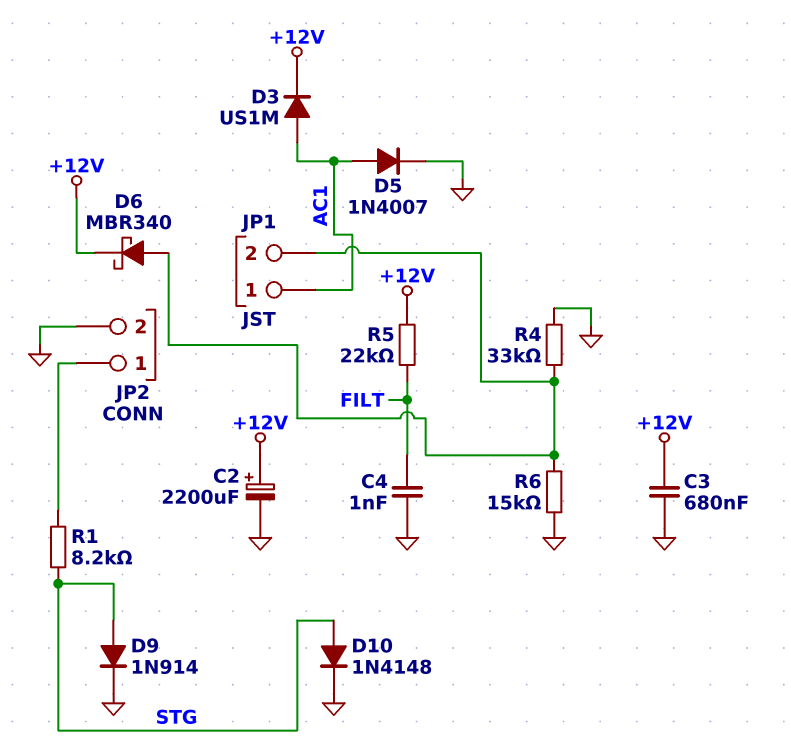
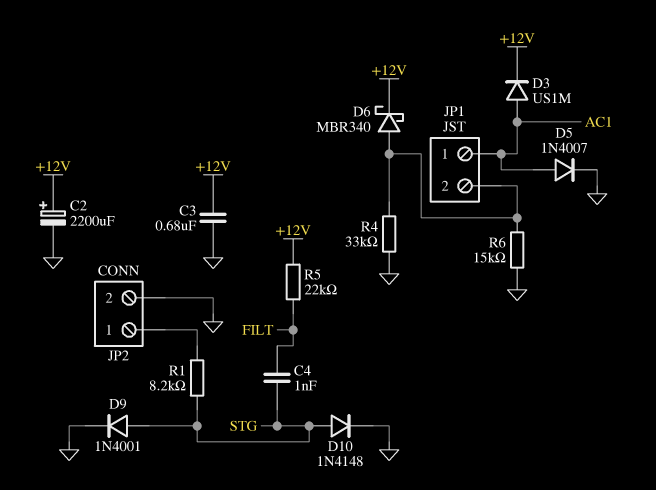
C4: 1nF (FILT, GND) -> 1nF (FILT, STG)
D9: diode 1N914 (A STG, K GND) -> diode 1N4001 (A STG, K GND)

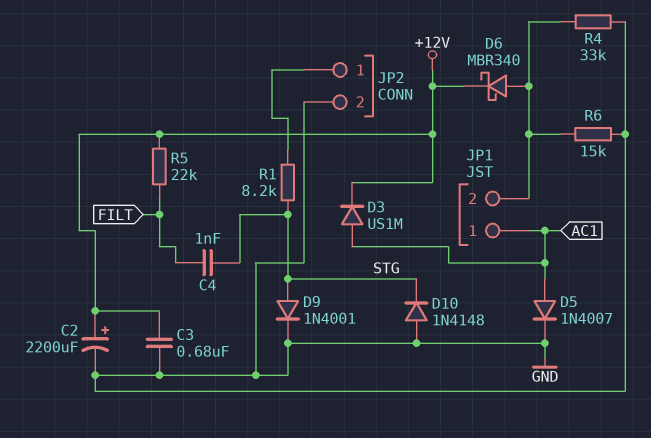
D10: diode 1N4148 (A STG, K GND) -> diode 1N4148 (A GND, K STG)

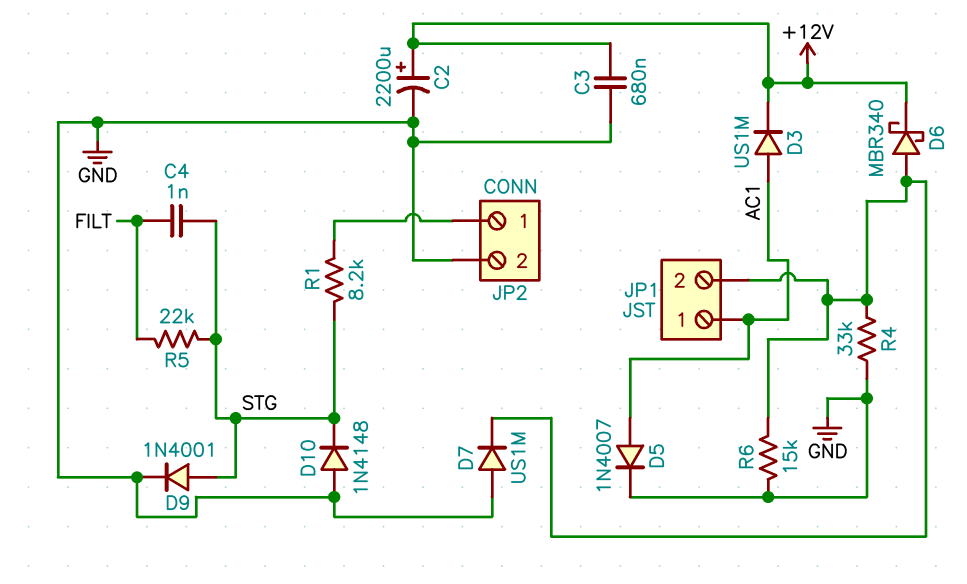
D7: none -> diode US1M (A GND, K JP1/2)
R5: 22k (+12V, FILT) -> 22k (FILT, STG)

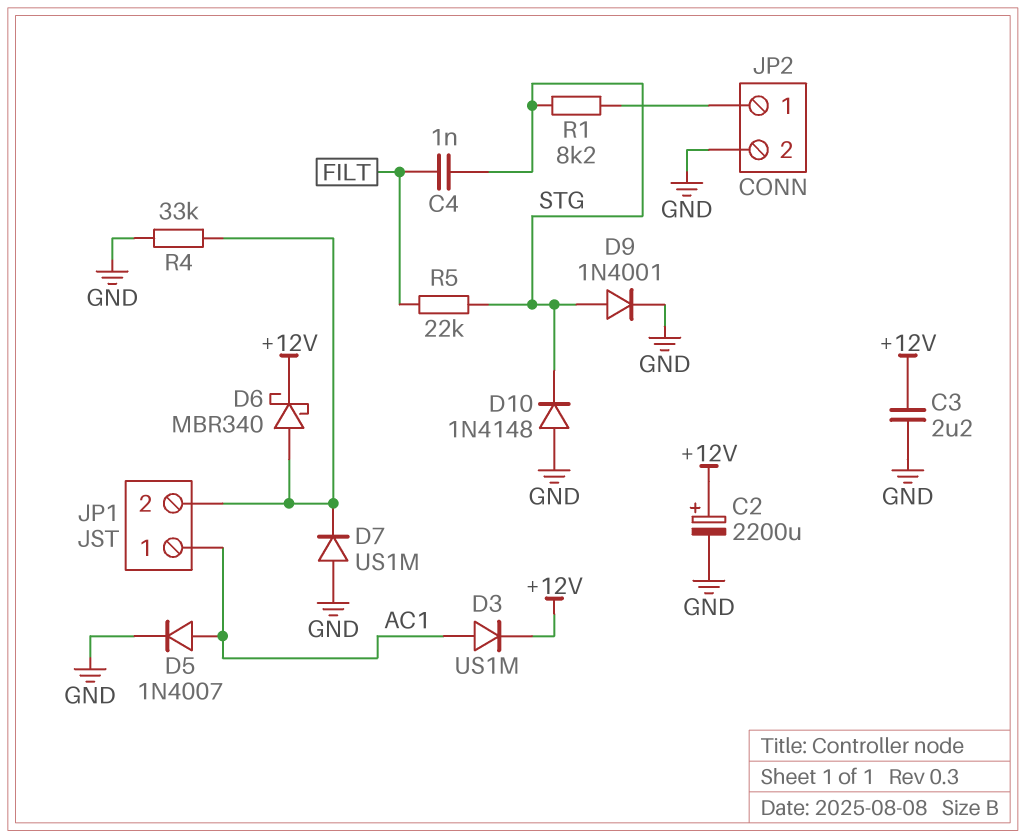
C3: 680nF (+12V, GND) -> 2.2uF (+12V, GND)
R6: 15k (GND, JP1/2) -> none

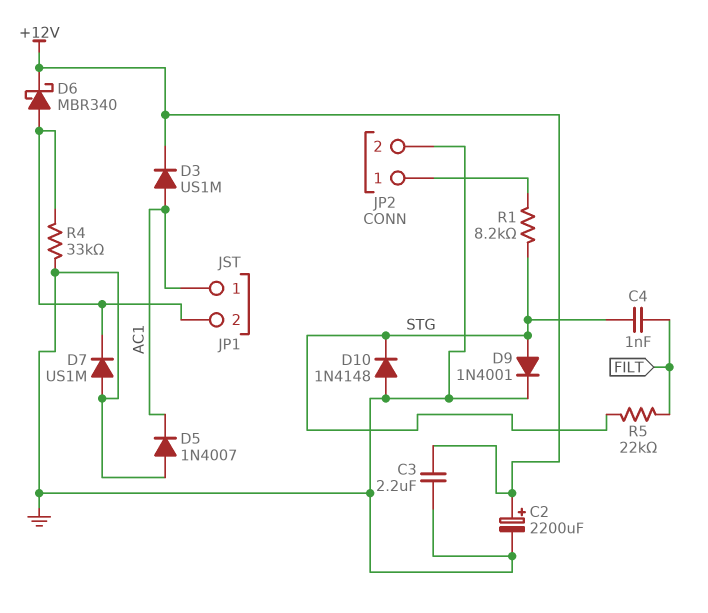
D5: diode 1N4007 (A AC1, K GND) -> diode 1N4007 (A GND, K AC1)

